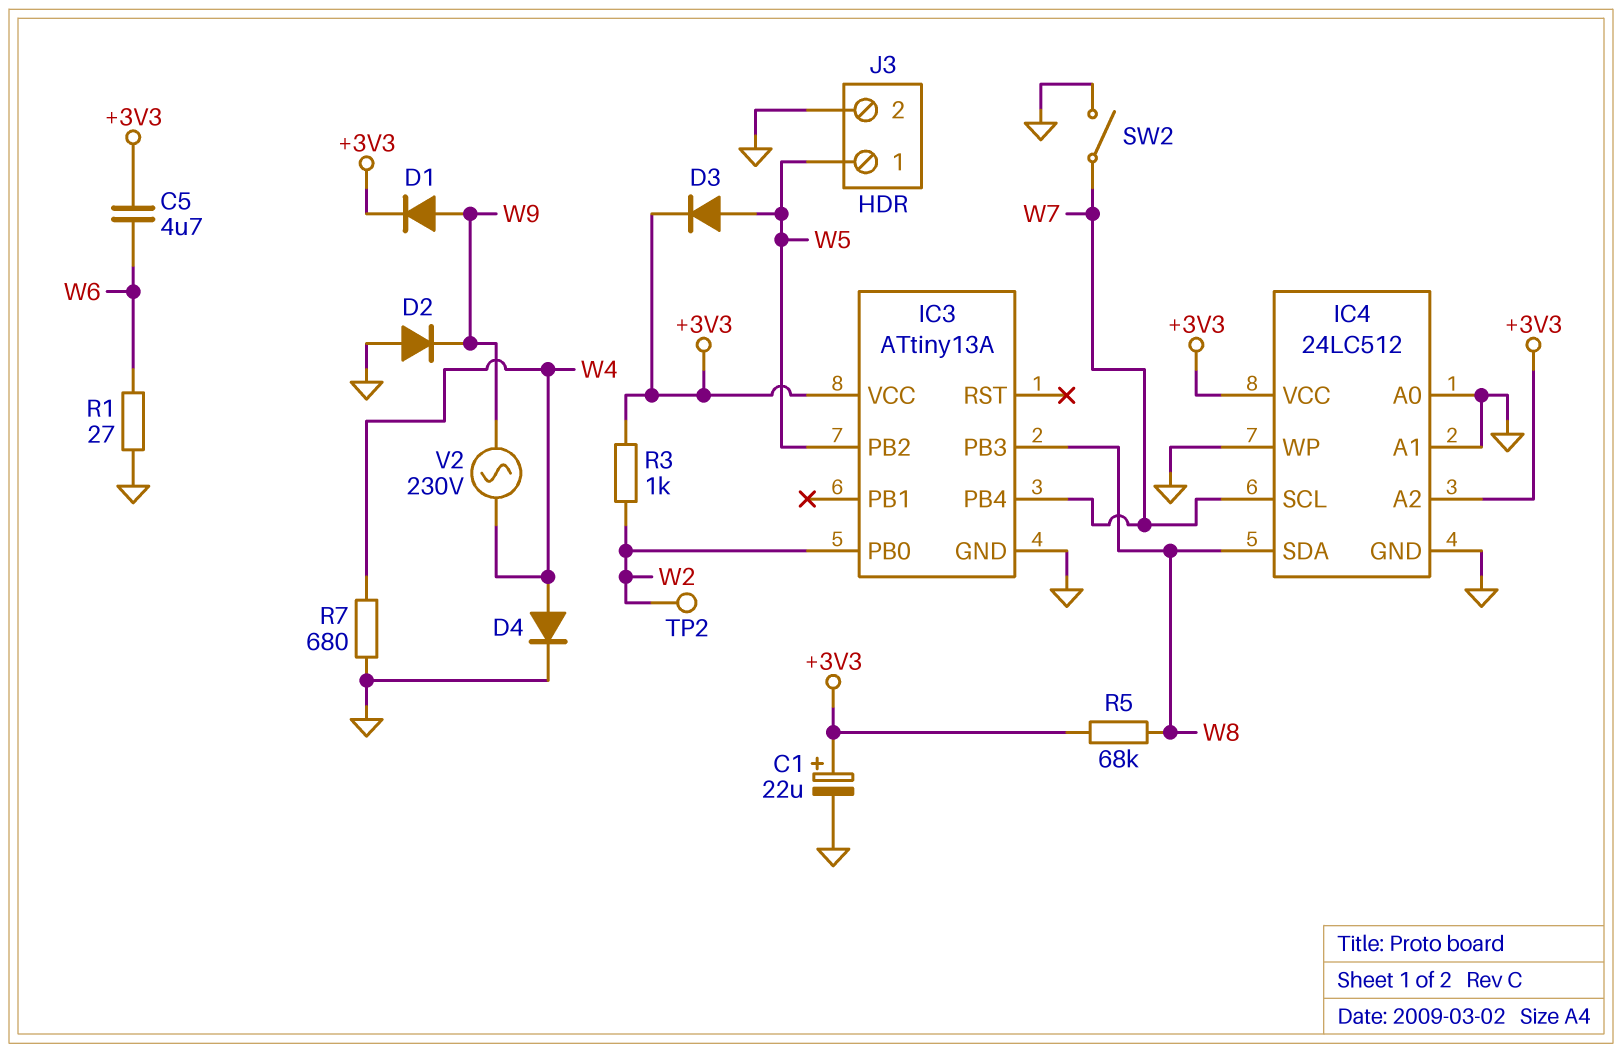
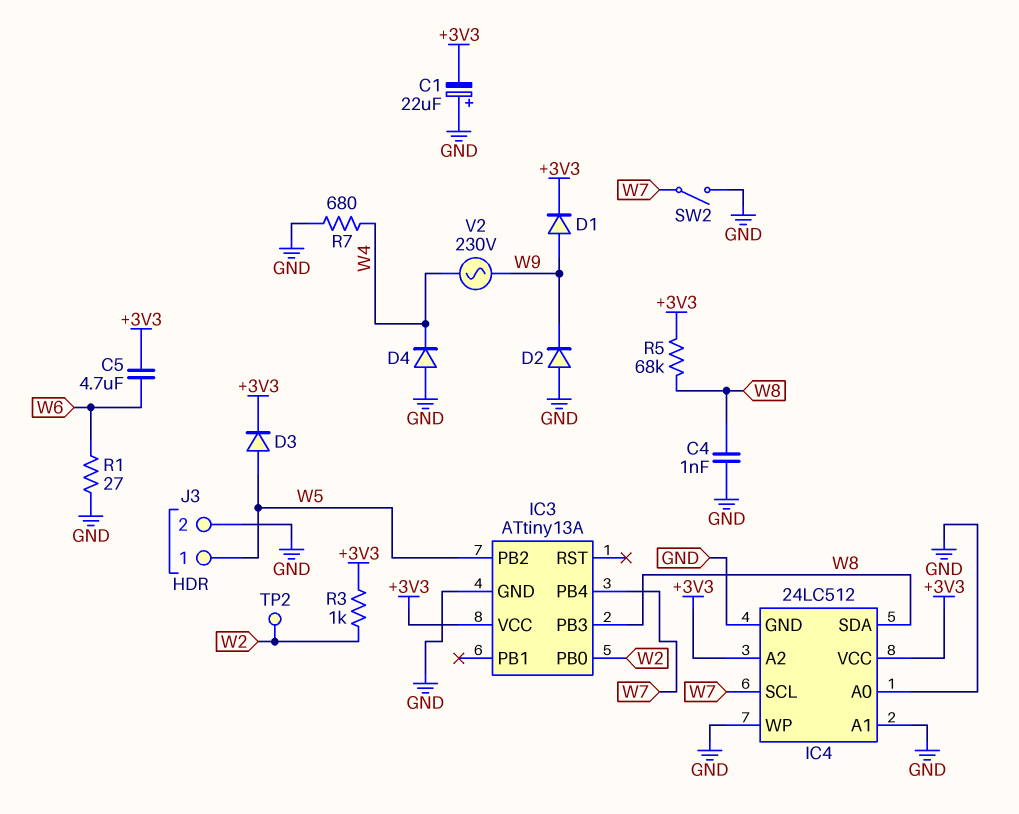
C1: 22uF (plus +3V3, minus GND) -> 22uF (plus GND, minus +3V3)
C4: none -> 1nF (GND, W8)
D4: diode (A W4, K GND) -> diode (A GND, K W4)

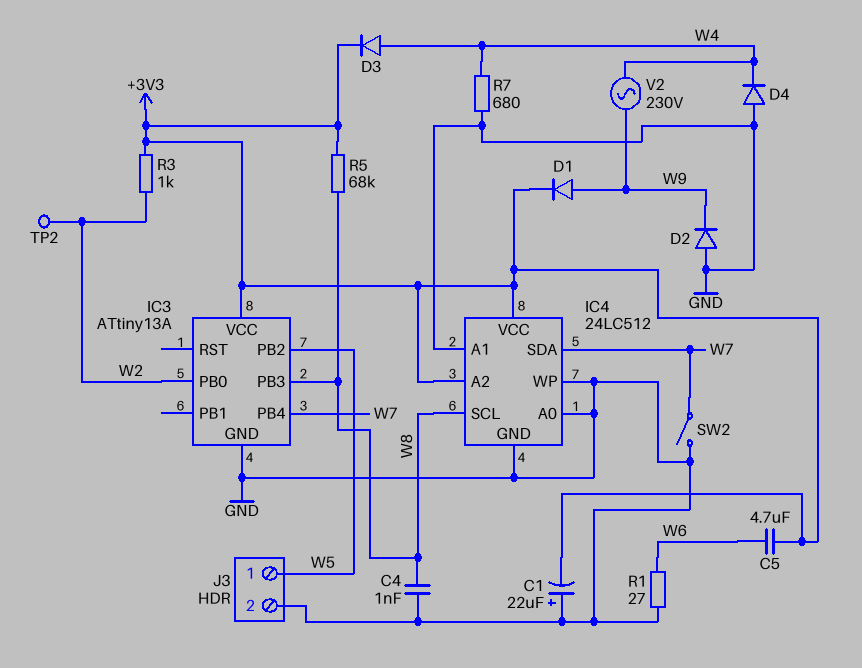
D3: diode (A W5, K +3V3) -> diode (A W4, K +3V3)
IC4 pin SCL: W7 -> W8
IC4 pin SDA: W8 -> W7

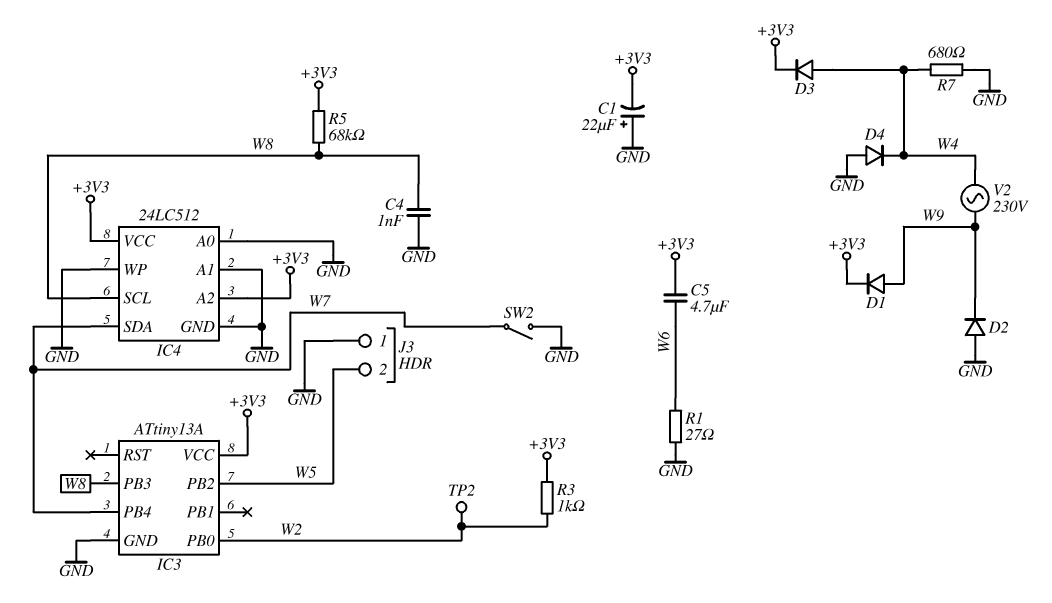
J3 pin 1: W5 -> GND
J3 pin 2: GND -> W5

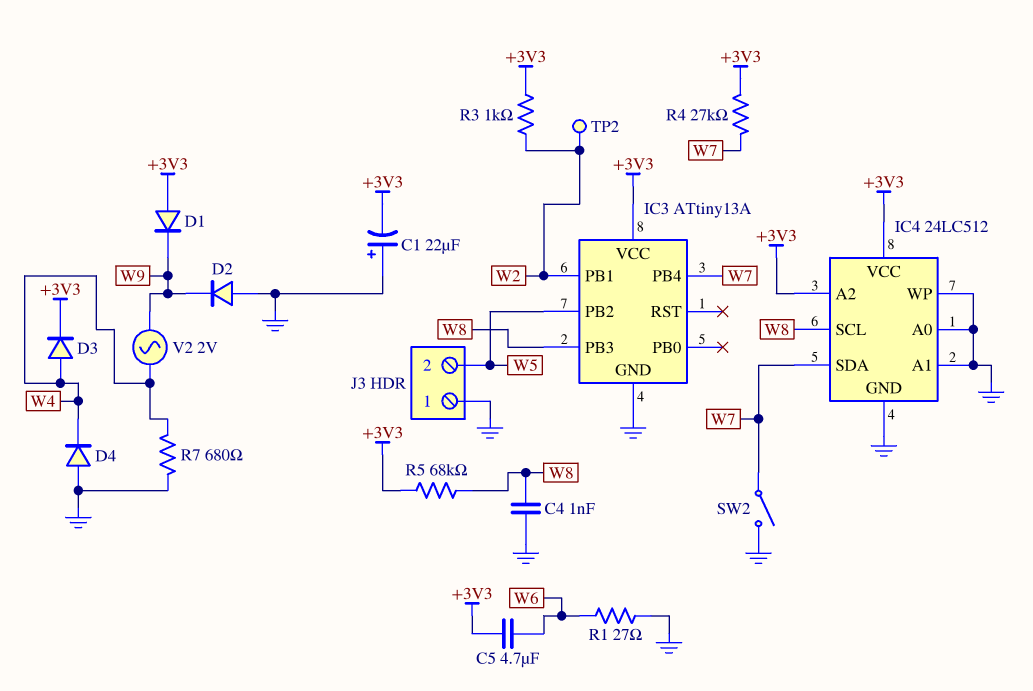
D1: diode (A W9, K +3V3) -> diode (A +3V3, K W9)
IC3 pin PB0: W2 -> none
IC3 pin PB1: none -> W2
R4: none -> 27k (+3V3, W7)
V2: AC 230V (W4, W9) -> AC 2V (W4, W9)

